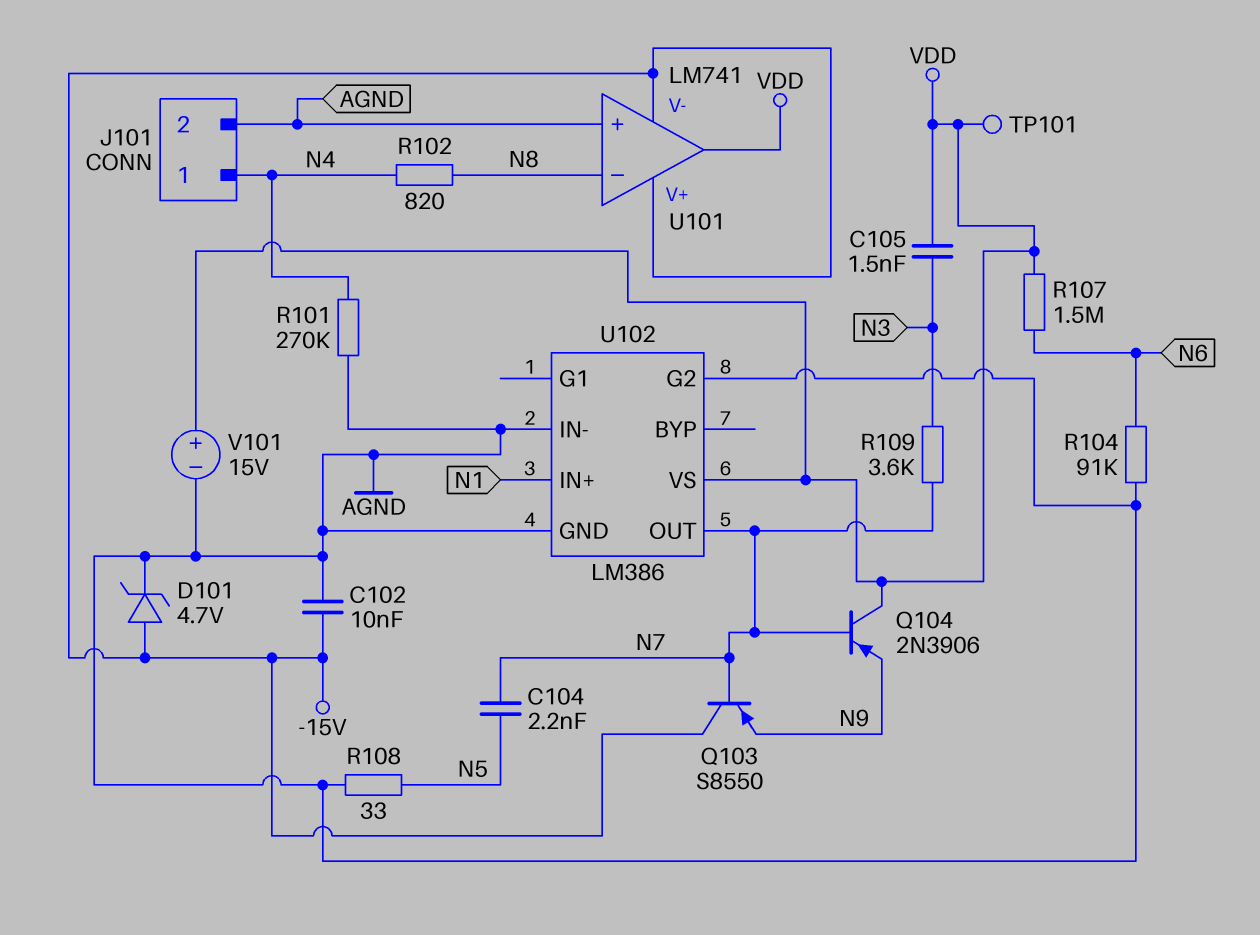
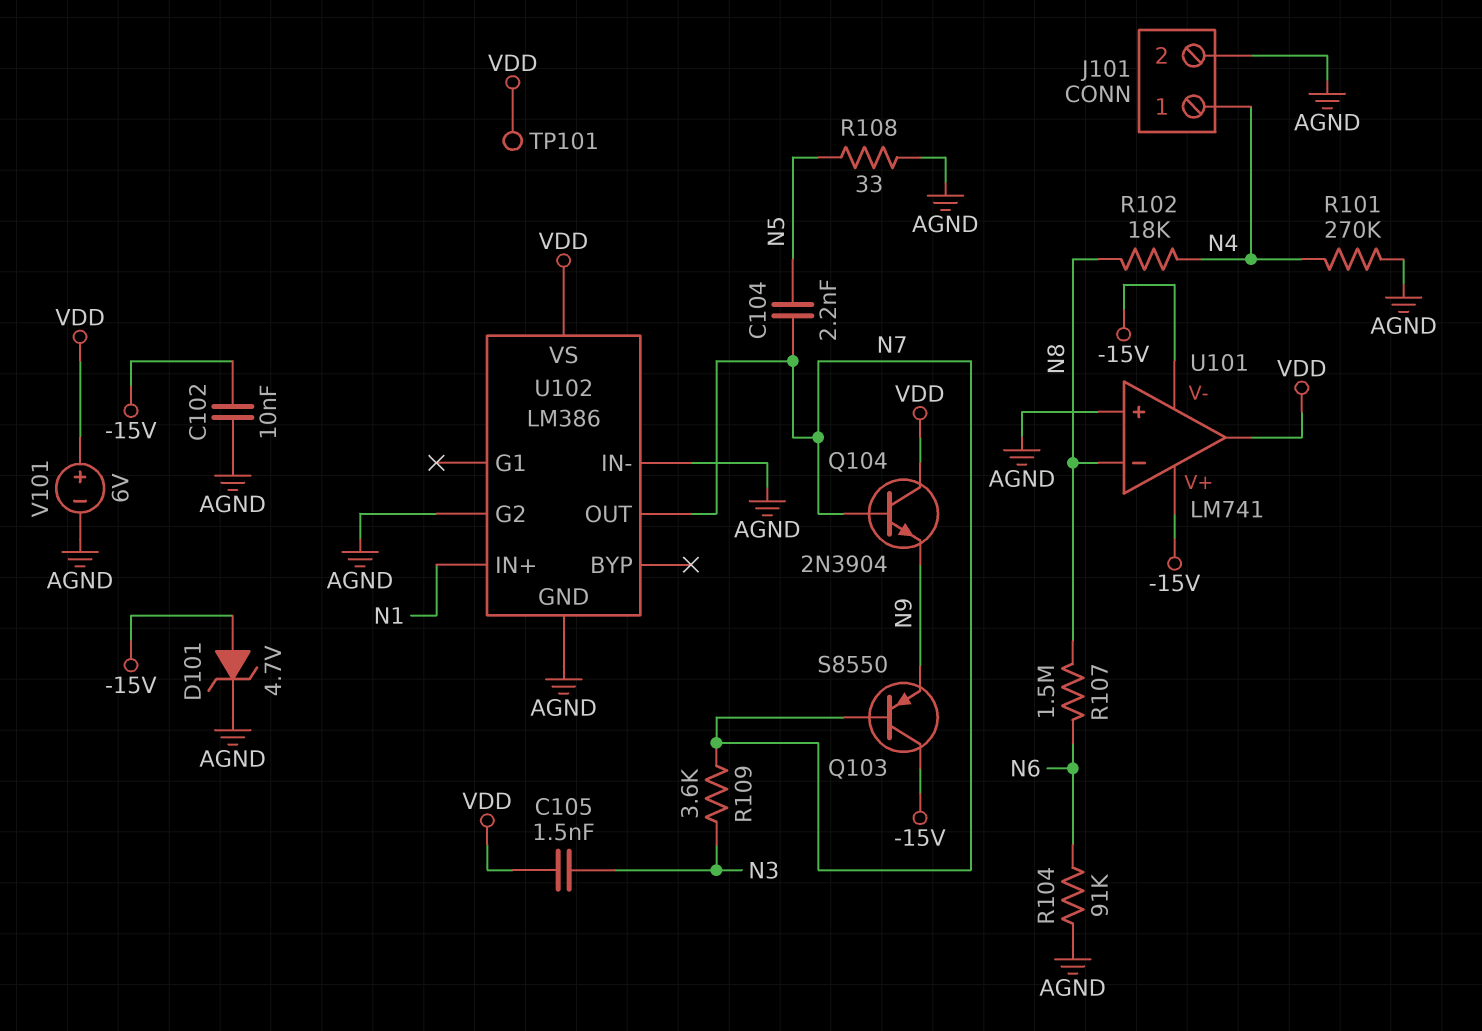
Q104: PNP 2N3906 (B N7, C VDD, E N9) -> NPN 2N3904 (B N7, C VDD, E N9)
R102: 820 (N4, N8) -> 18k (N4, N8)
R107: 1.5M (N6, VDD) -> 1.5M (N6, N8)
V101: 15V (plus VDD, minus AGND) -> 6V (plus VDD, minus AGND)

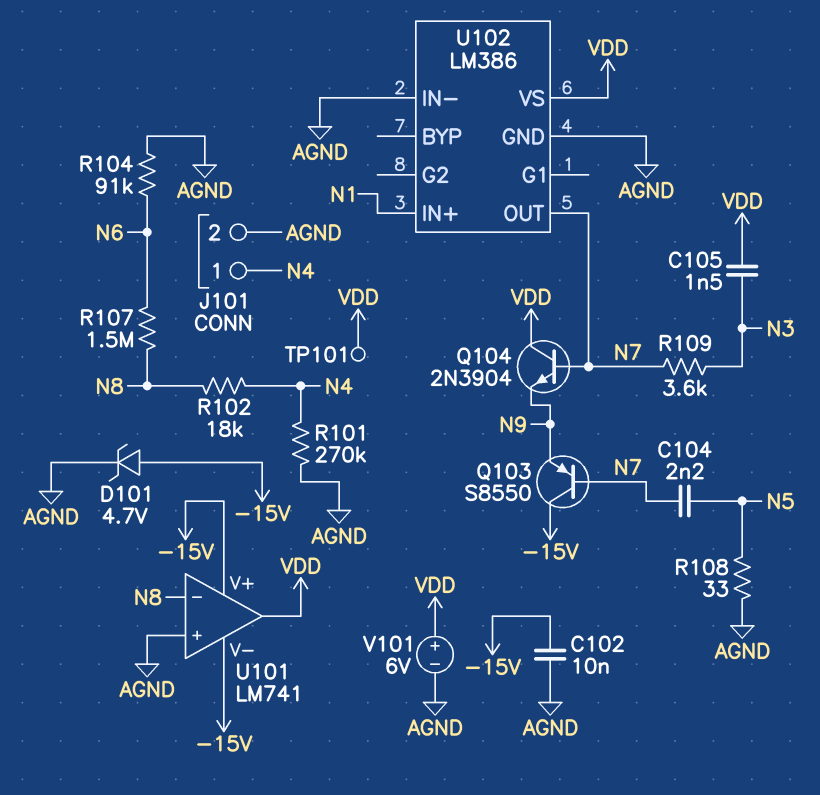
U102 pin G2: AGND -> none

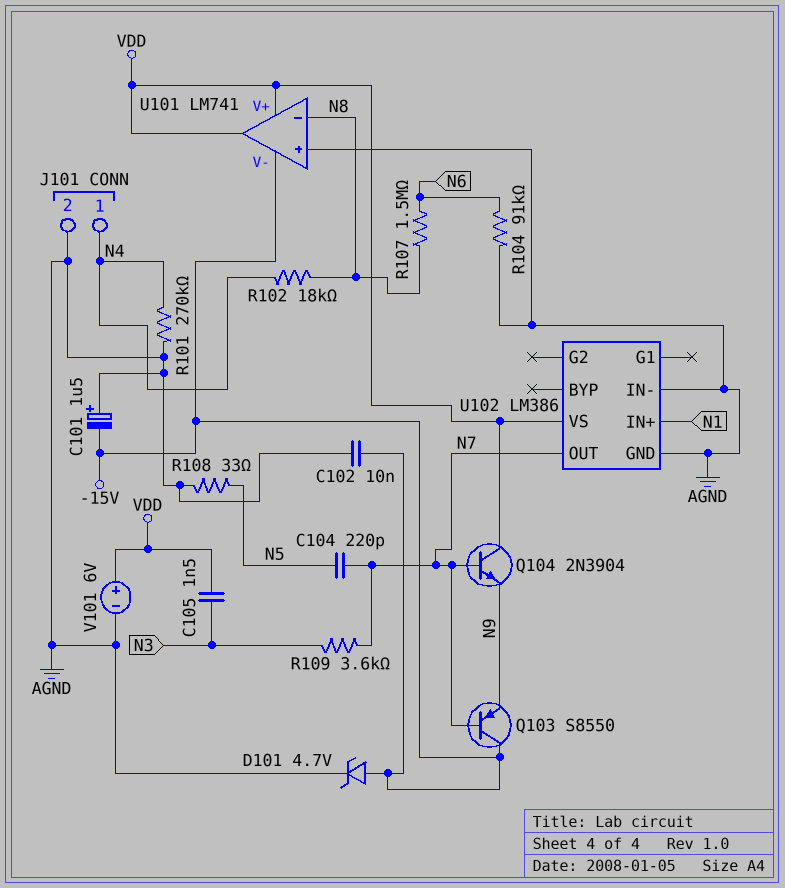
C101: none -> 1.5uF (plus AGND, minus -15V)
C104: 2.2nF (N5, N7) -> 220pF (N5, N7)
TP101: test point (VDD) -> none
U101 pin V+: -15V -> VDD

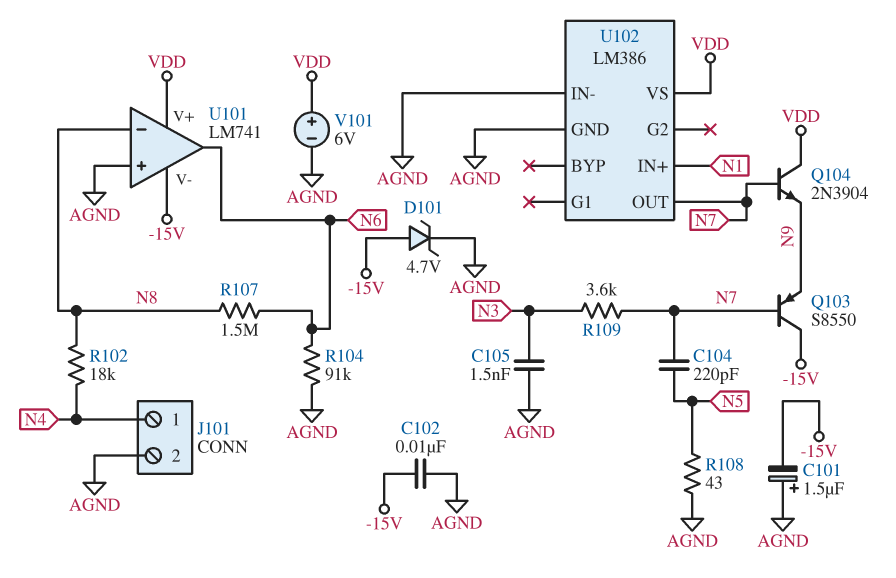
C105: 1.5nF (N3, VDD) -> 1.5nF (AGND, N3)
R101: 270k (AGND, N4) -> none
R108: 33 (AGND, N5) -> 43 (AGND, N5)
U101 pin out: VDD -> N6

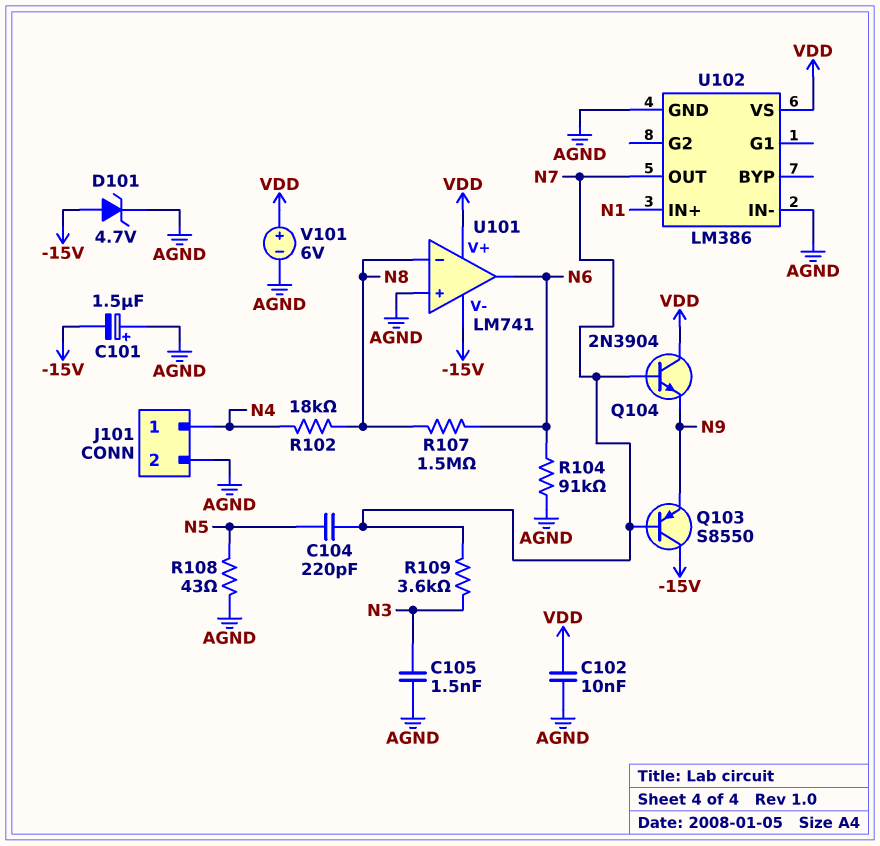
C102: 10nF (-15V, AGND) -> 10nF (AGND, VDD)

